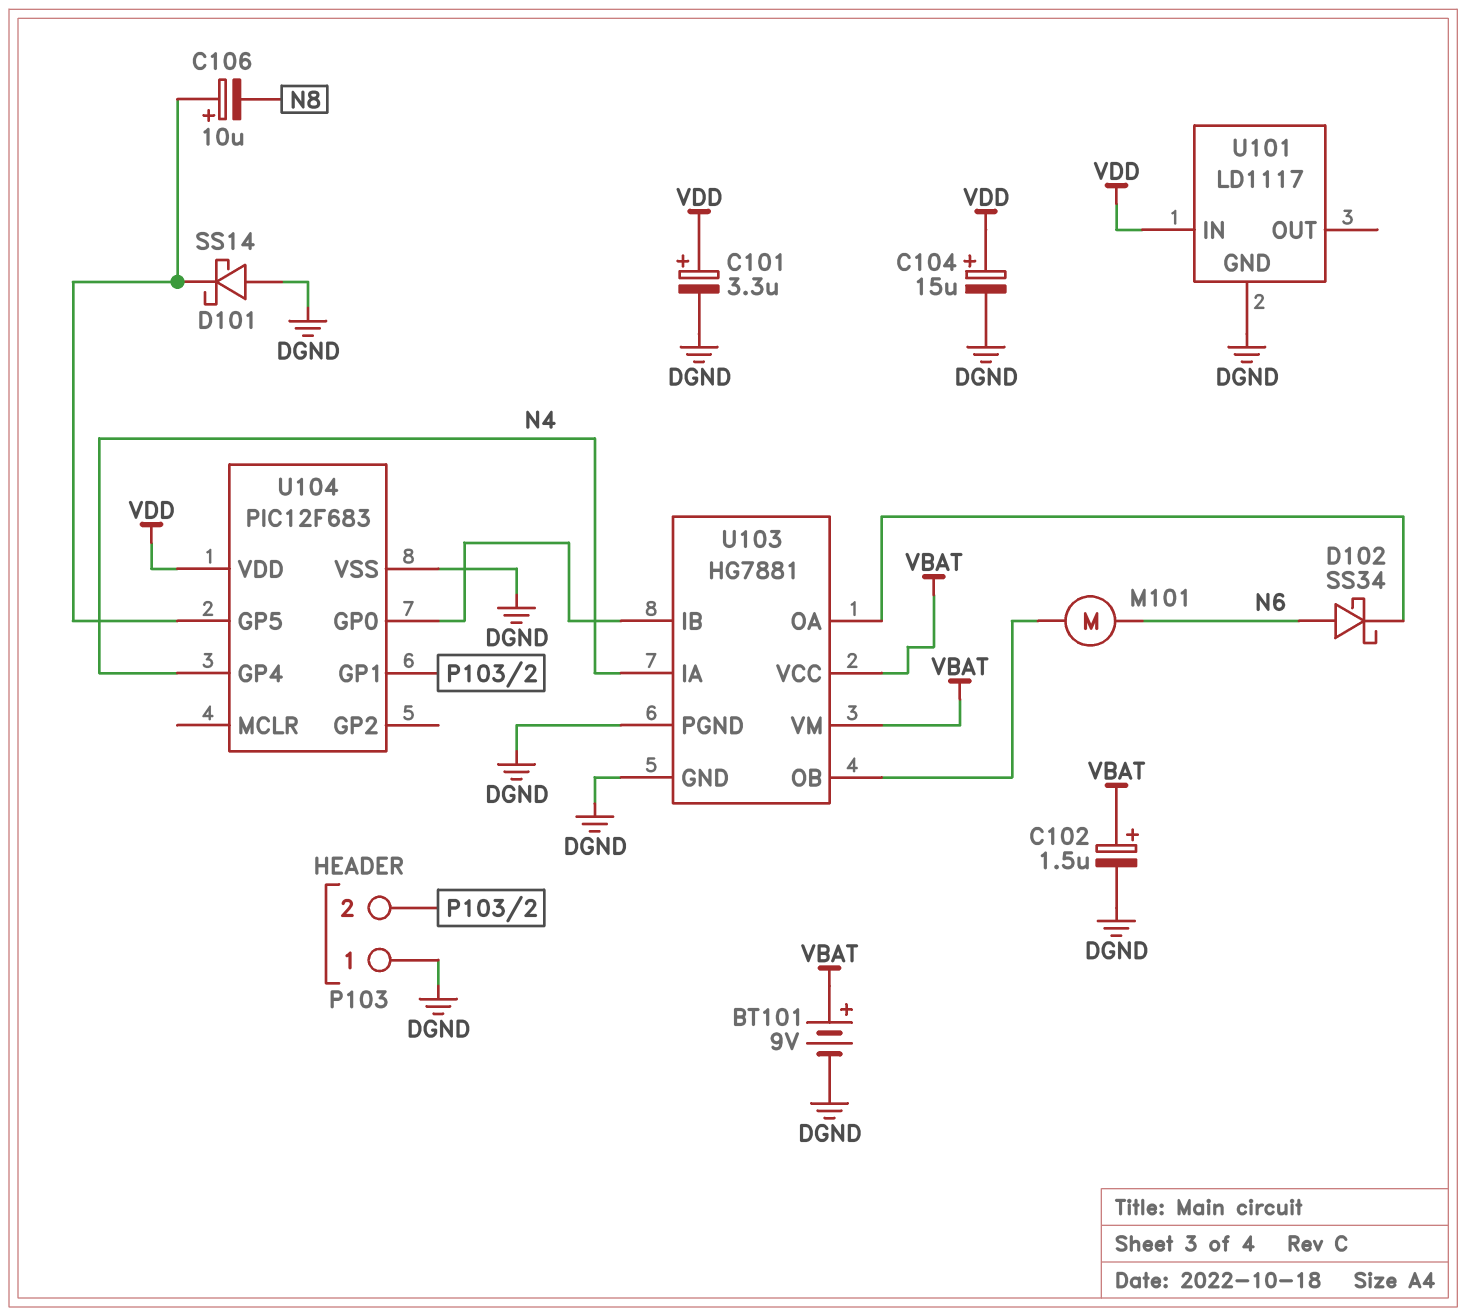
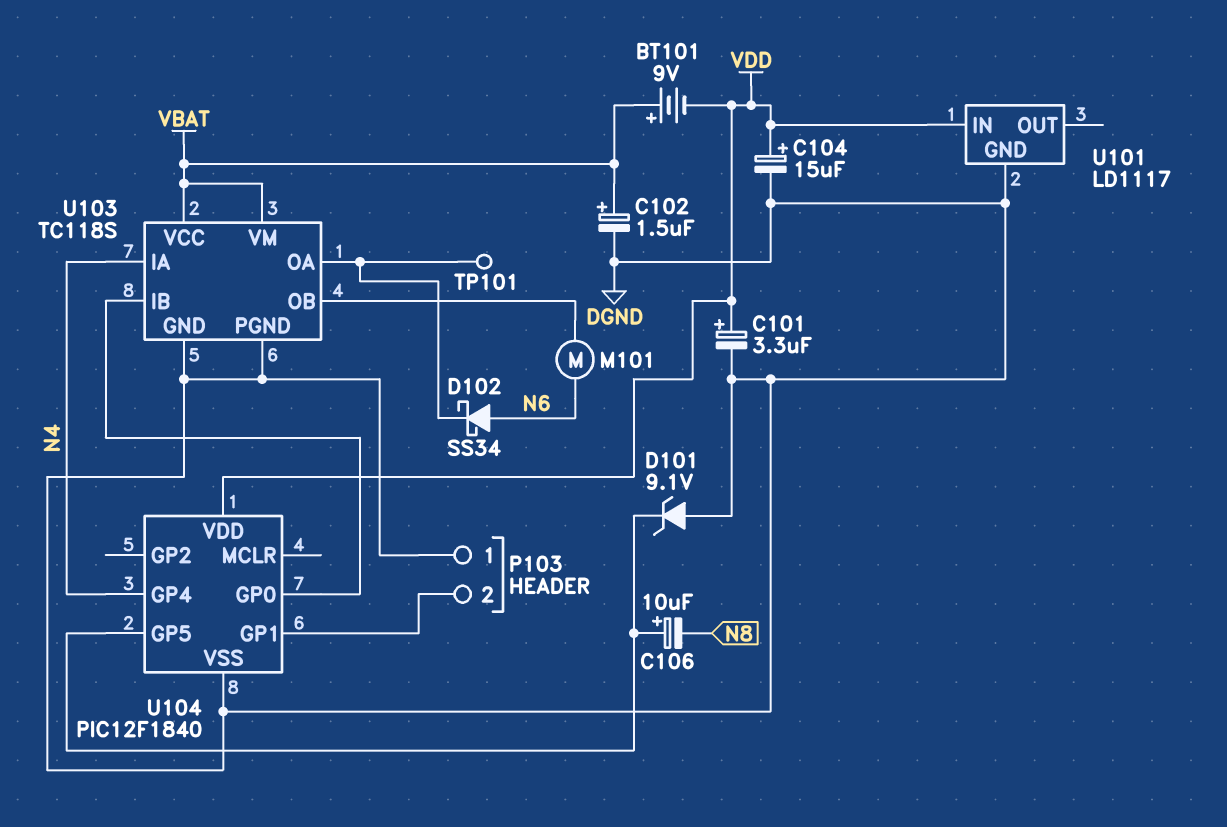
BT101: 9V (plus VBAT, minus DGND) -> 9V (plus VBAT, minus VDD)
D101: schottky SS14 (A DGND, K U104/GP5) -> zener 9.1V (A DGND, K U104/GP5)
TP101: none -> test point (U103/OA)
U103: HG7881 -> TC118S
U104: PIC12F683 -> PIC12F1840

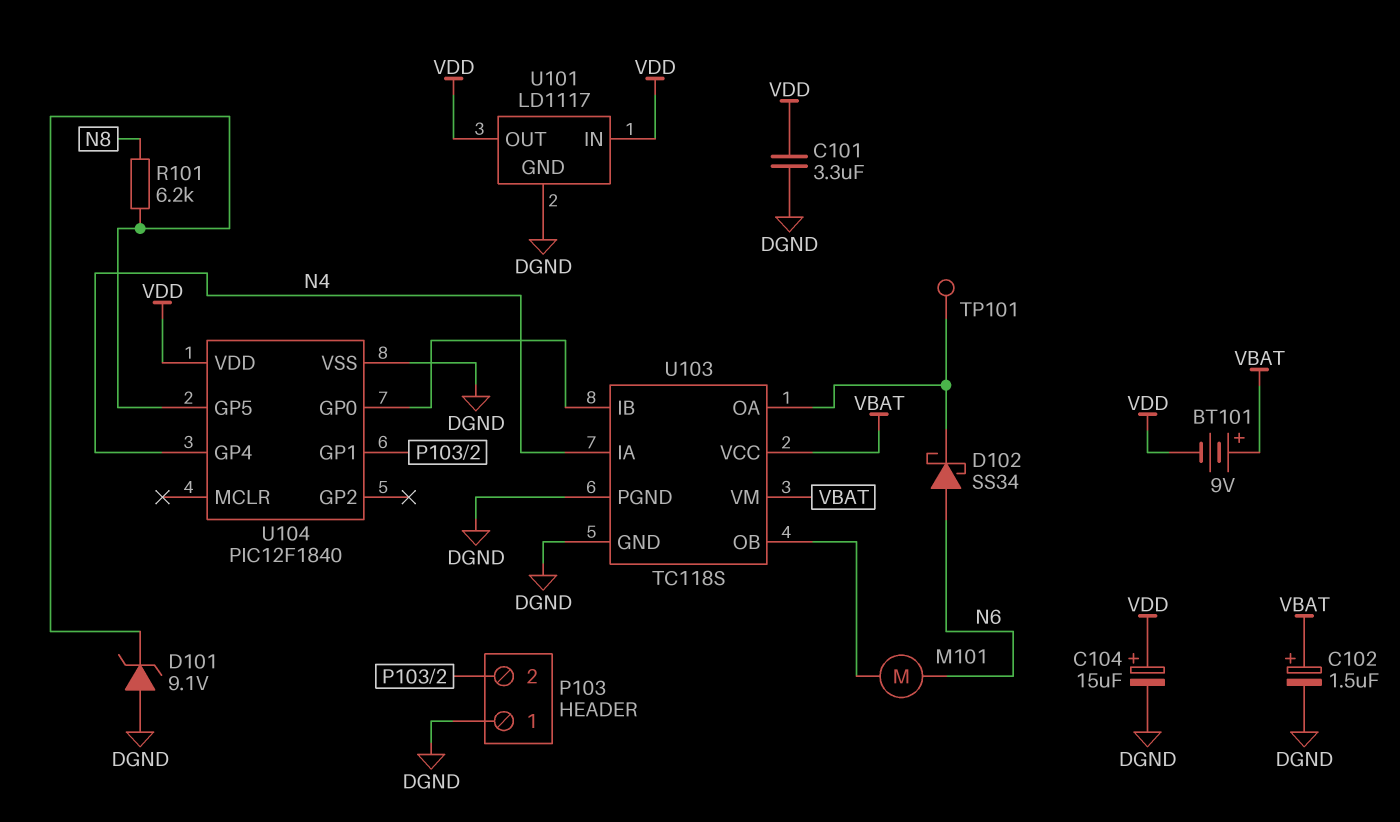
C101: 3.3uF (plus VDD, minus DGND) -> 3.3uF (DGND, VDD)
C106: 10uF (plus U104/GP5, minus N8) -> none
R101: none -> 6.2k (N8, U104/GP5)
U101 pin OUT: none -> VDD

